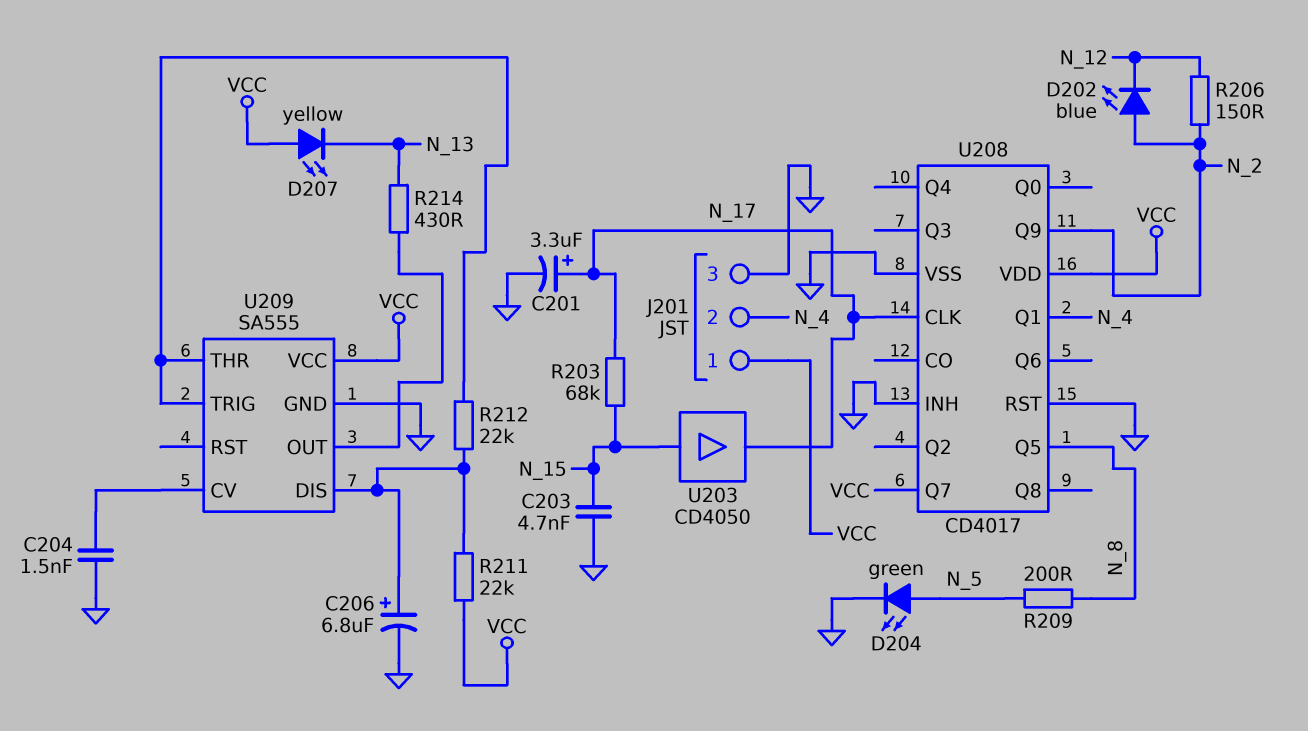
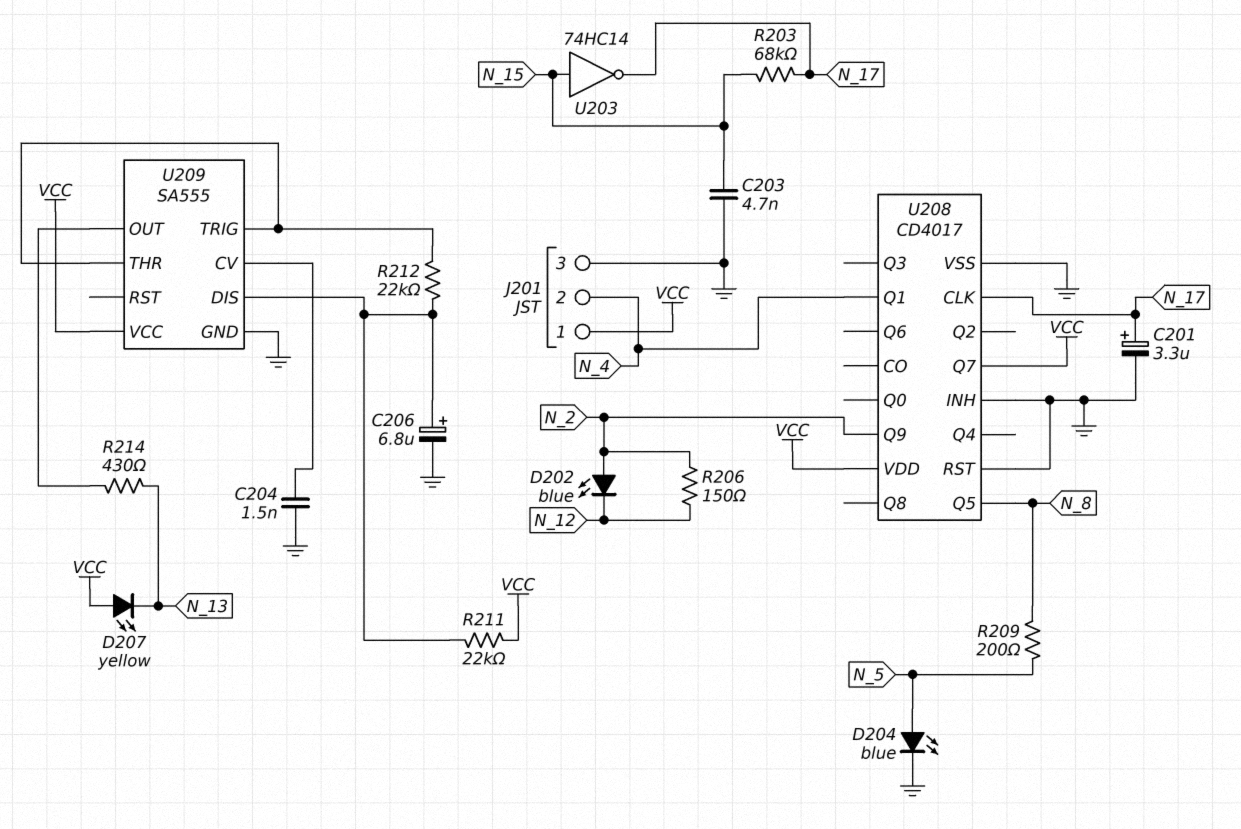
D204: LED green (A N_5, K GND) -> LED blue (A N_5, K GND)
U203: buffer CD4050 (in N_15, out N_17) -> NOT 74HC14 (in N_15, out N_17)

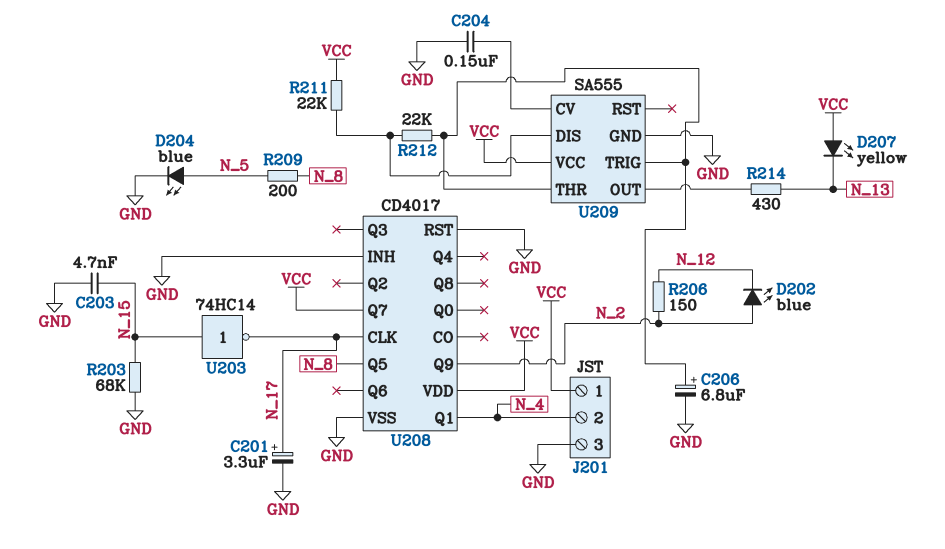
C204: 1.5nF (GND, U209/CV) -> 150nF (GND, U209/CV)
C206: 6.8uF (plus U209/DIS, minus GND) -> 6.8uF (plus U209/THR, minus GND)
R203: 68k (N_15, N_17) -> 68k (GND, N_15)

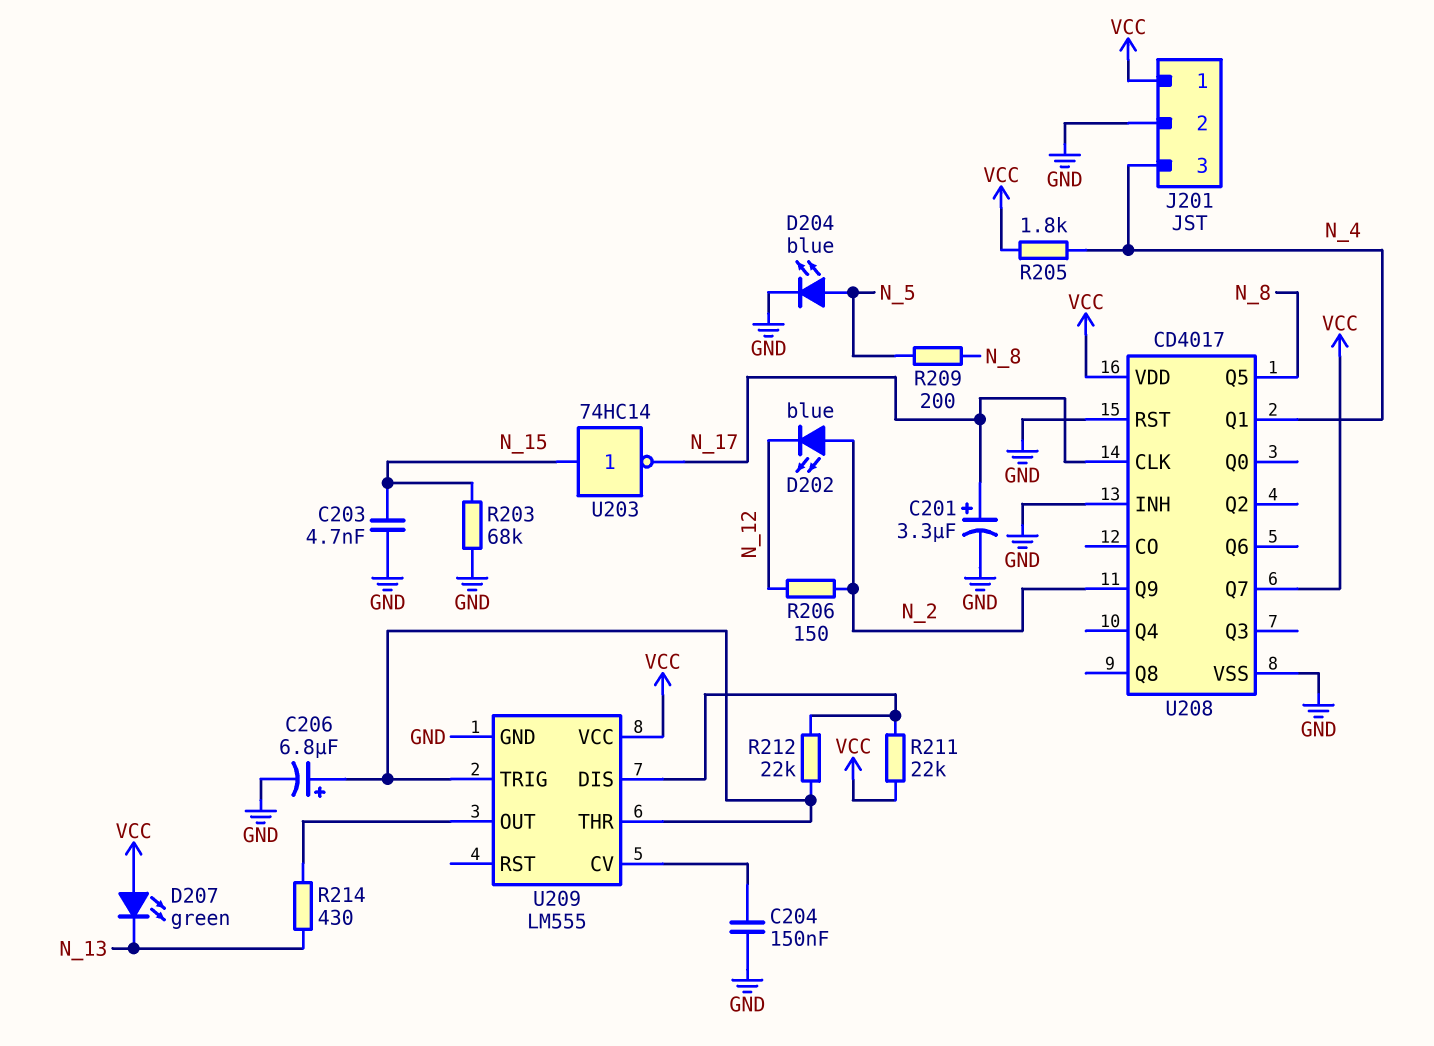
D207: LED yellow (A VCC, K N_13) -> LED green (A VCC, K N_13)
J201 pin 2: N_4 -> GND
J201 pin 3: GND -> N_4
R205: none -> 1.8k (N_4, VCC)
U209: SA555 -> LM555

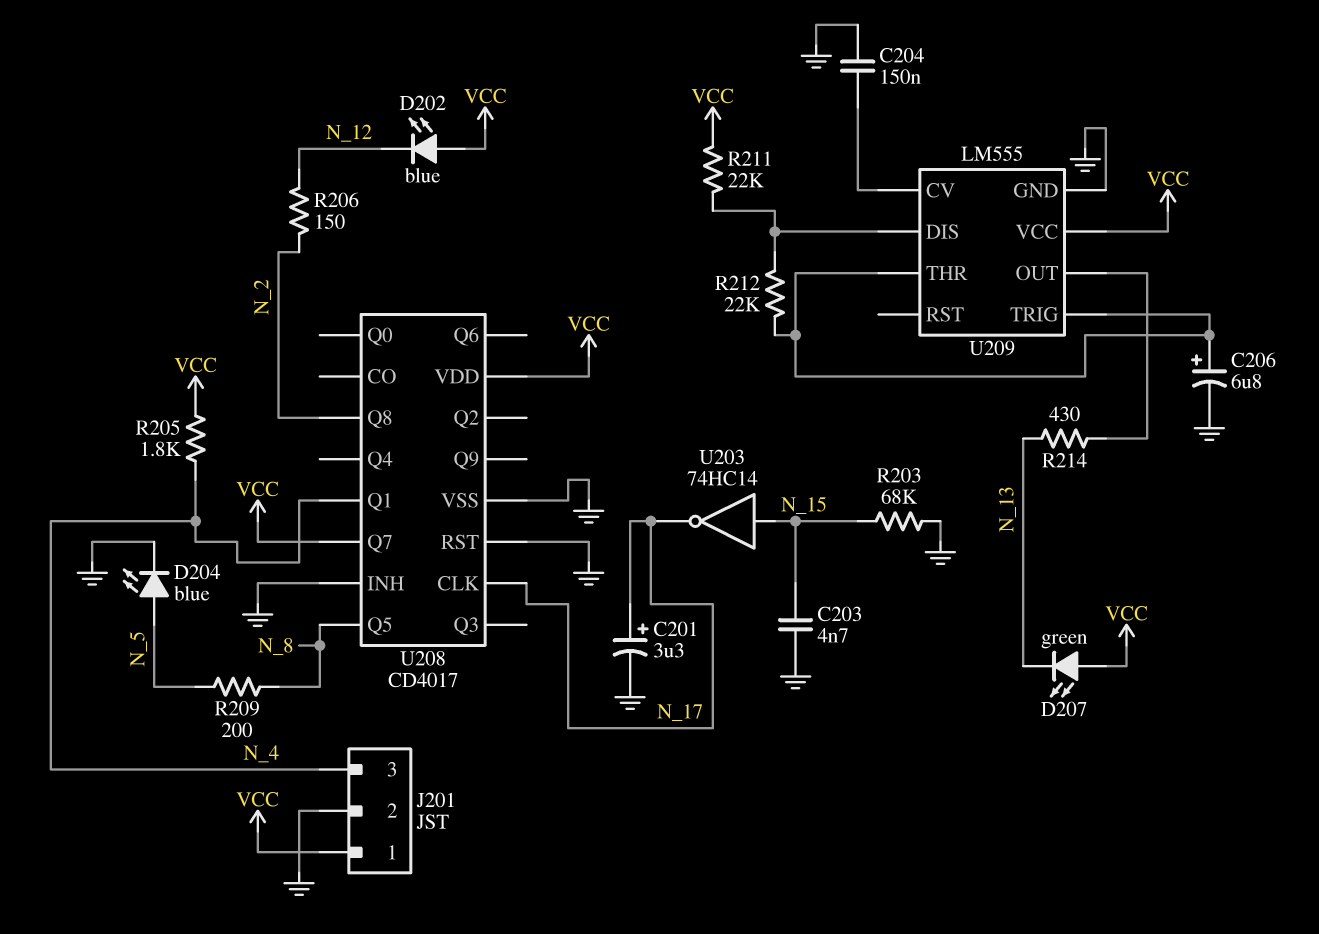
D202: LED blue (A N_2, K N_12) -> LED blue (A VCC, K N_12)
U208 pin Q8: none -> N_2
U208 pin Q9: N_2 -> none

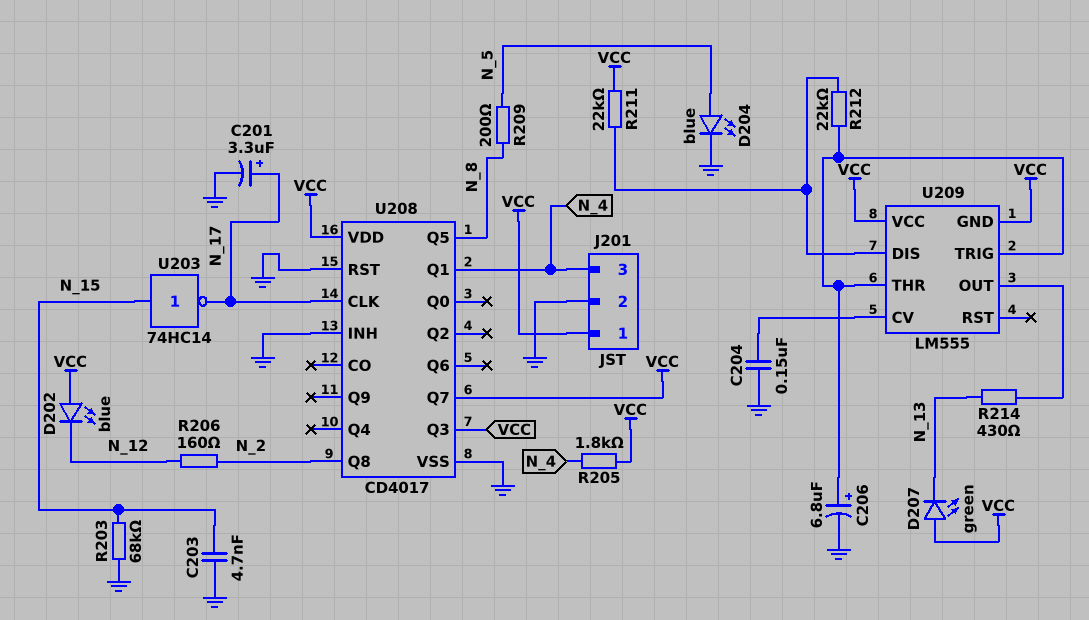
R206: 150 (N_2, N_12) -> 160 (N_2, N_12)
U208 pin Q3: none -> VCC
U209 pin GND: GND -> VCC

